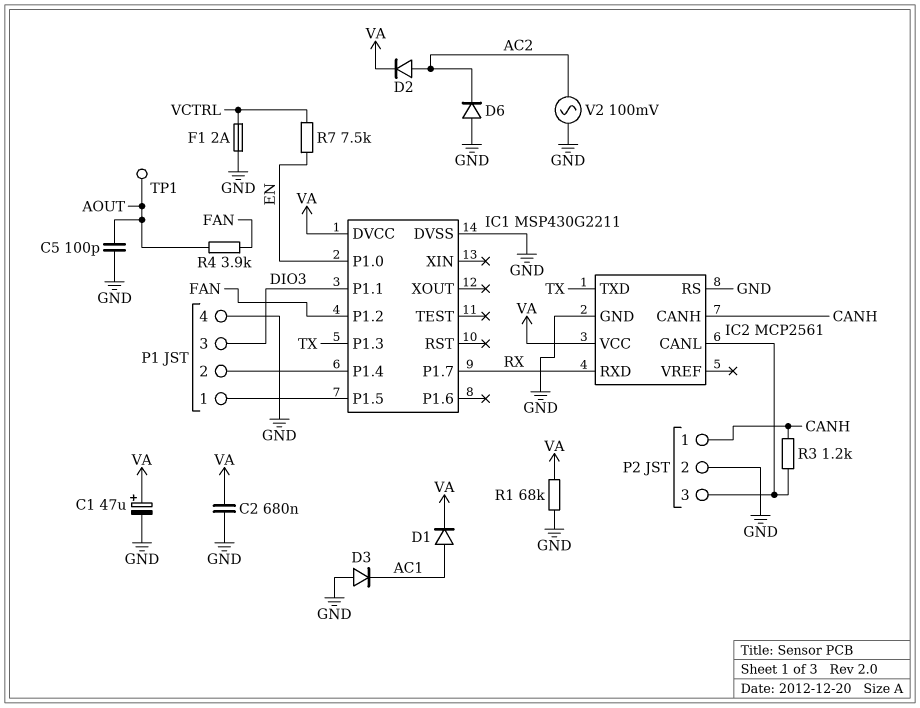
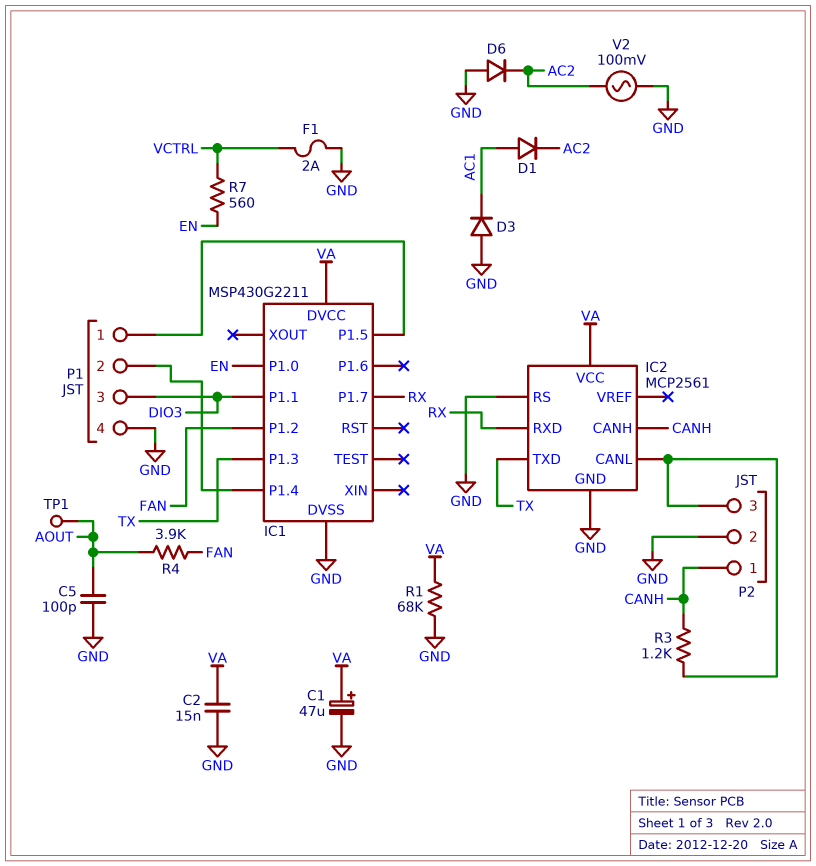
C2: 680nF (GND, VA) -> 15nF (GND, VA)
D1: diode (A AC1, K VA) -> diode (A AC1, K AC2)
D2: diode (A AC2, K VA) -> none
R7: 7.5k (EN, VCTRL) -> 560 (EN, VCTRL)

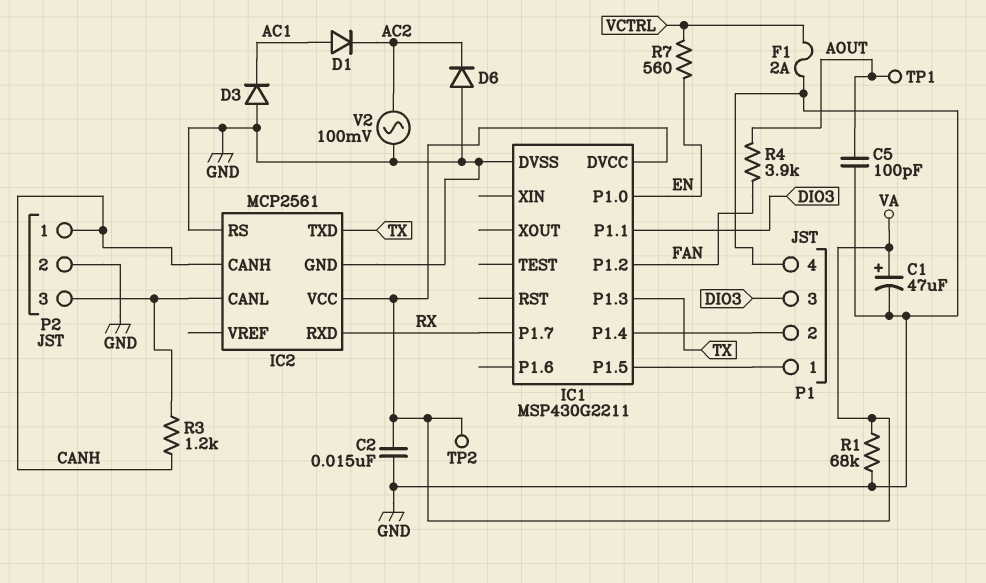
TP2: none -> test point (VA)

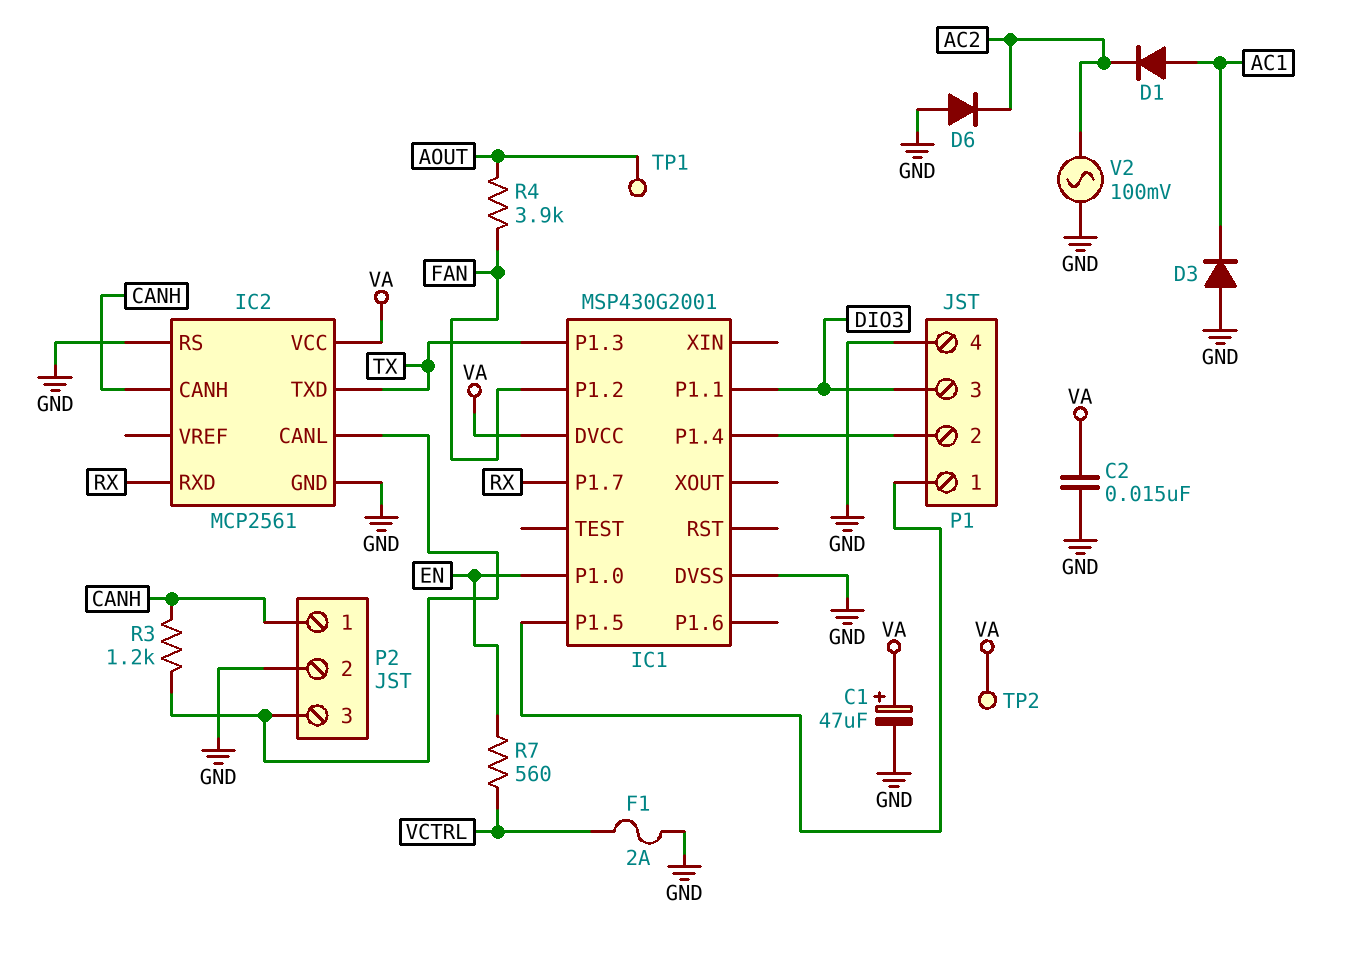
C5: 100pF (AOUT, GND) -> none
IC1: MSP430G2211 -> MSP430G2001
R1: 68k (GND, VA) -> none

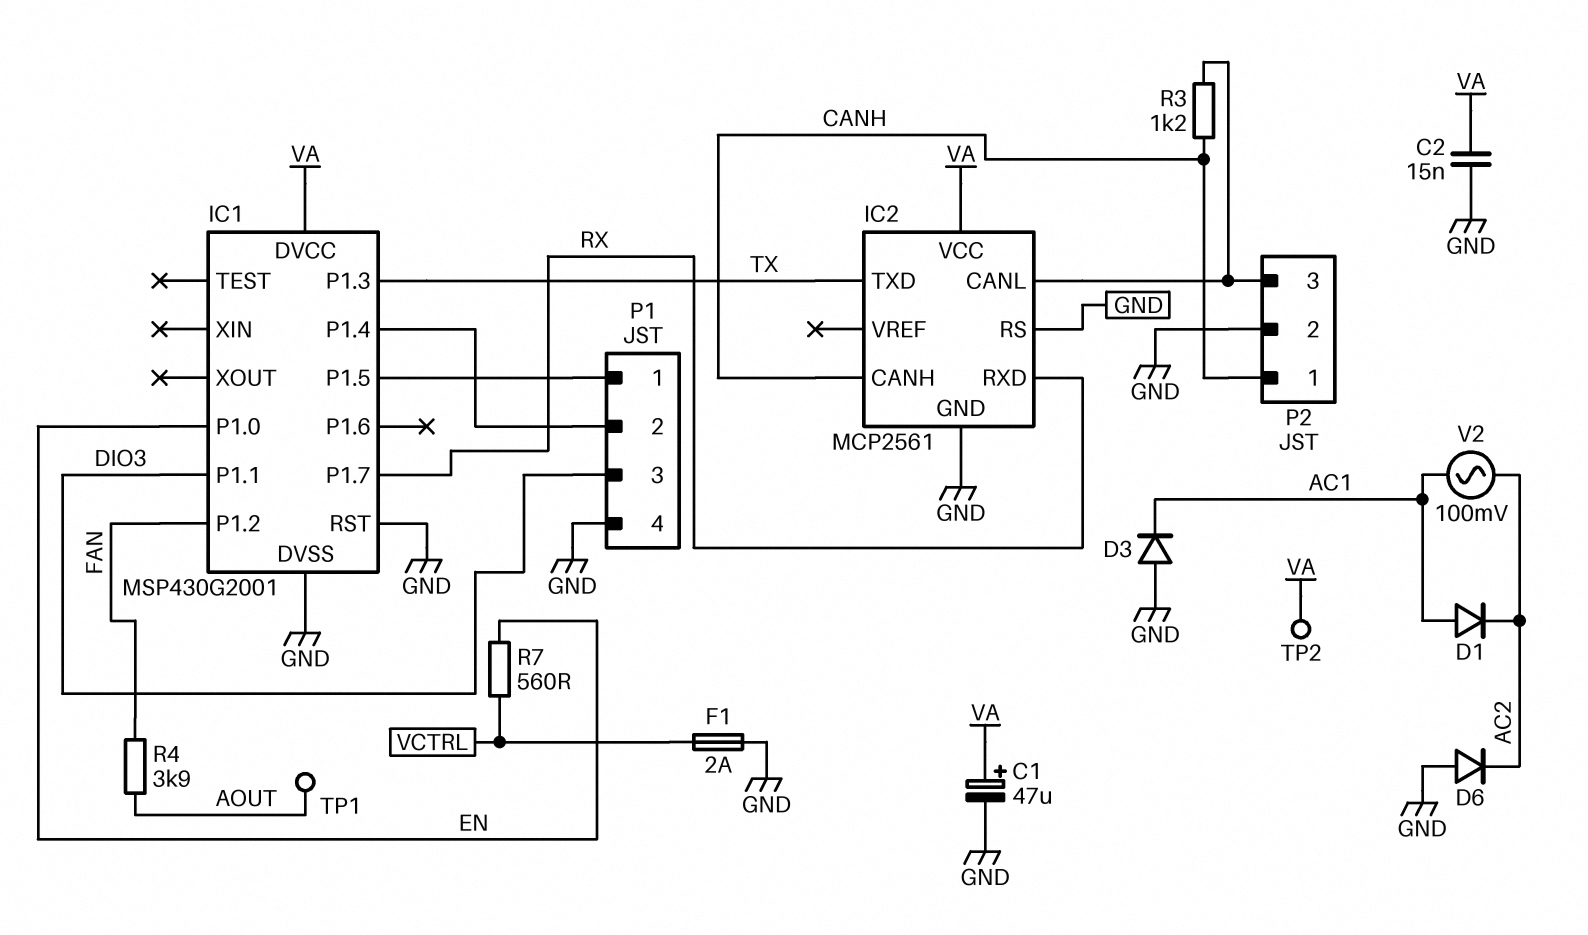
IC1 pin RST: none -> GND
V2: AC 100mV (AC2, GND) -> AC 100mV (AC1, AC2)

